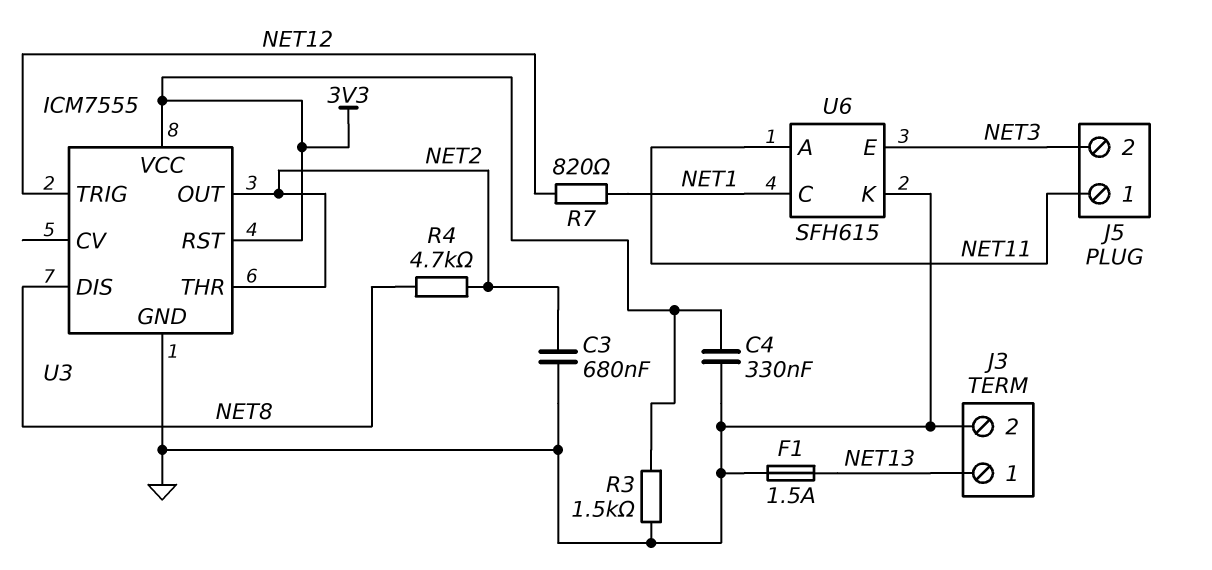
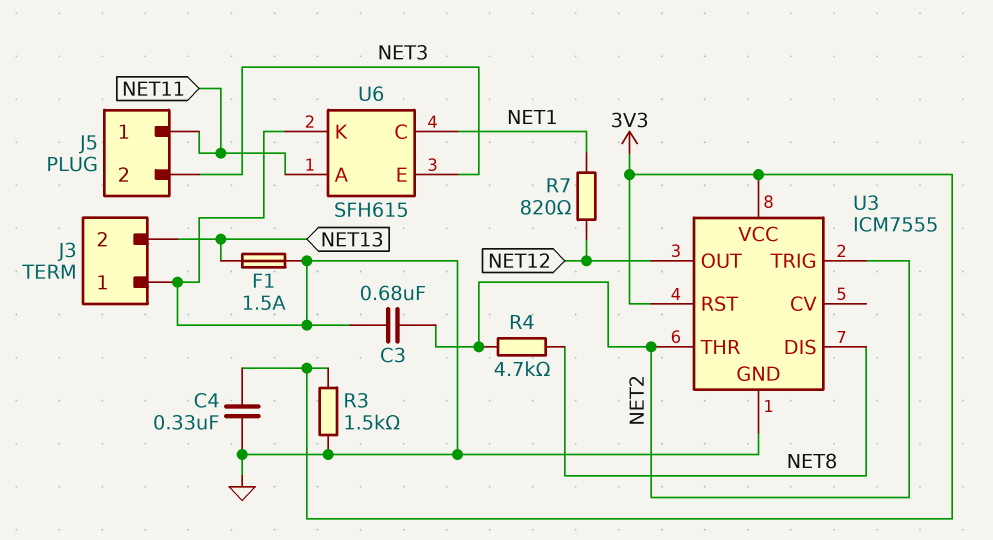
J3 pin 1: NET13 -> GND
J3 pin 2: GND -> NET13
U3 pin OUT: NET2 -> NET12
U3 pin TRIG: NET12 -> NET2

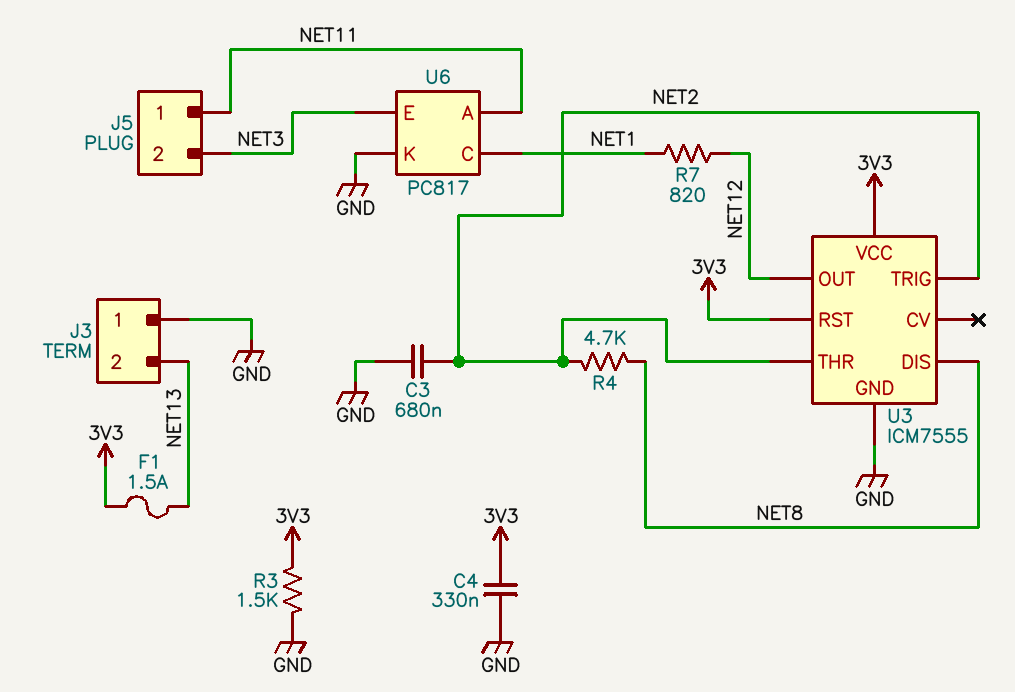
F1: 1.5A (GND, NET13) -> 1.5A (3V3, NET13)
U6: SFH615 -> PC817

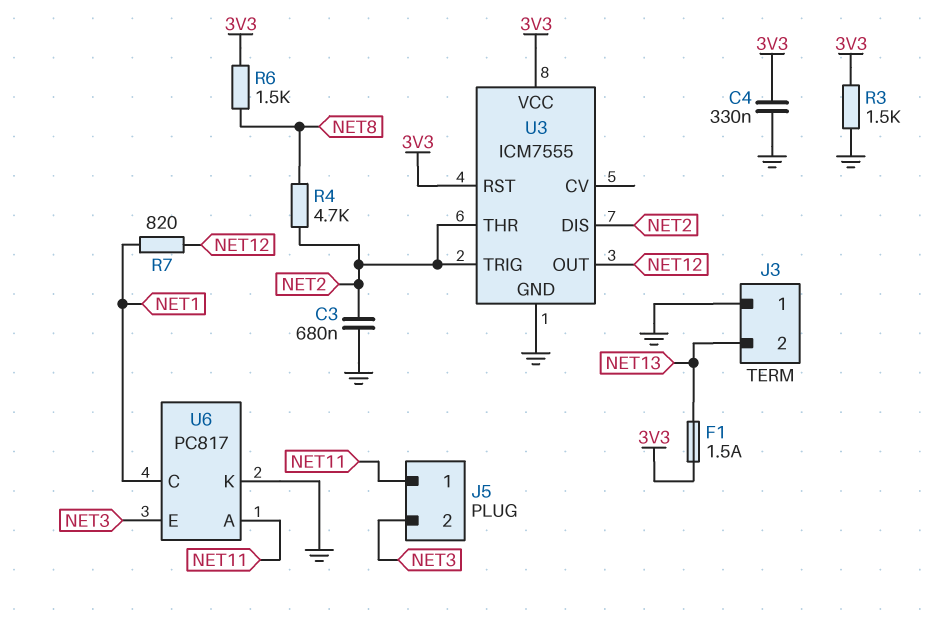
R6: none -> 1.5k (3V3, NET8)
U3 pin DIS: NET8 -> NET2

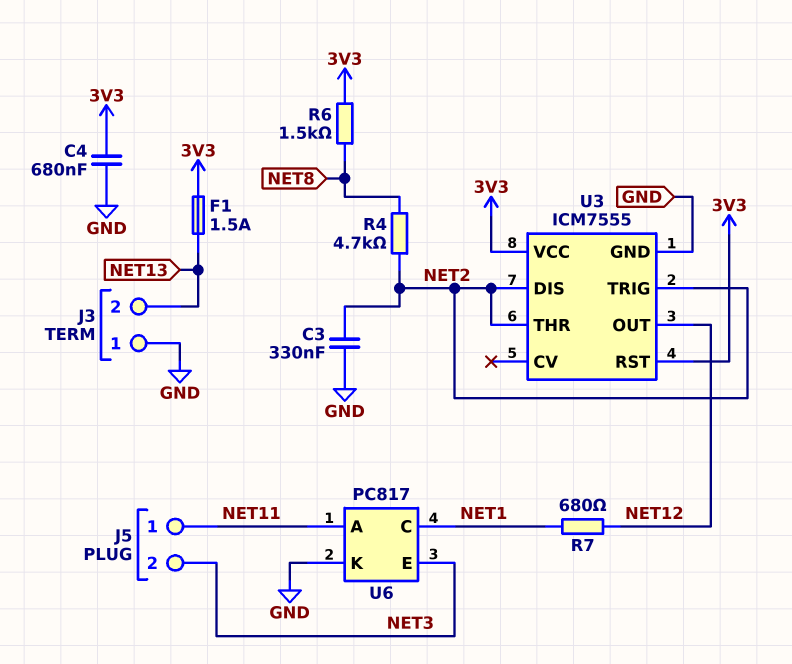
C3: 680nF (GND, NET2) -> 330nF (GND, NET2)
C4: 330nF (3V3, GND) -> 680nF (3V3, GND)
R3: 1.5k (3V3, GND) -> none
R7: 820 (NET1, NET12) -> 680 (NET1, NET12)

